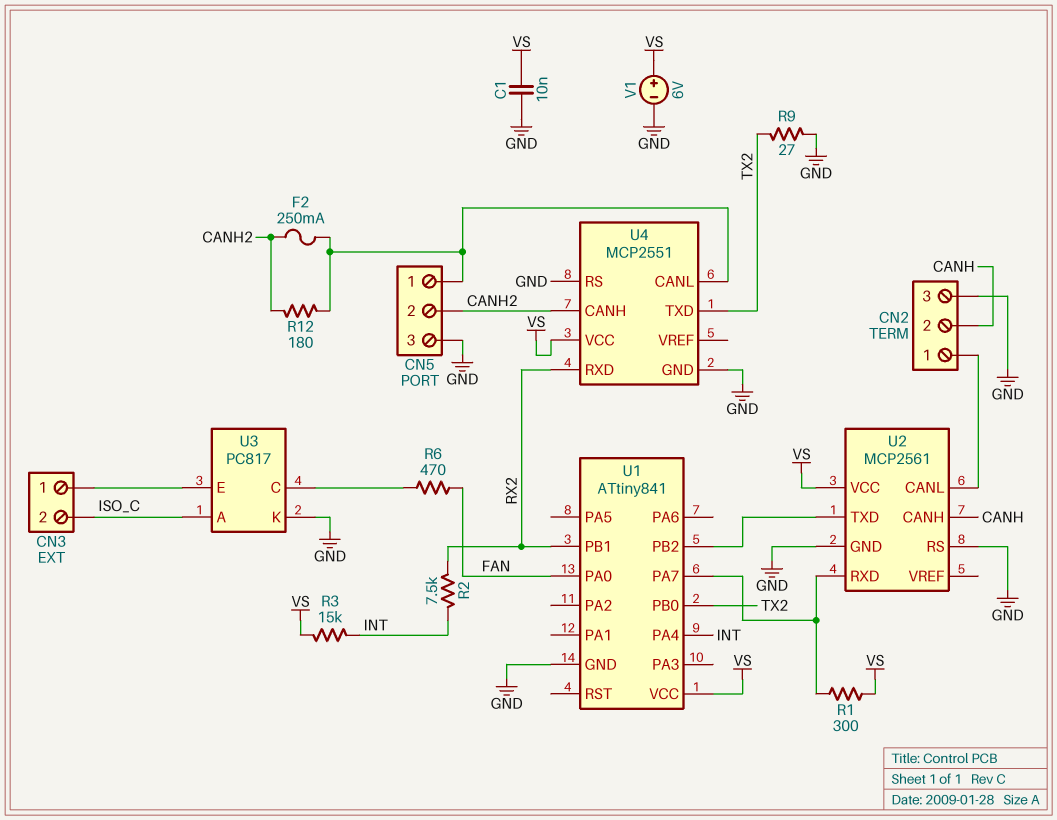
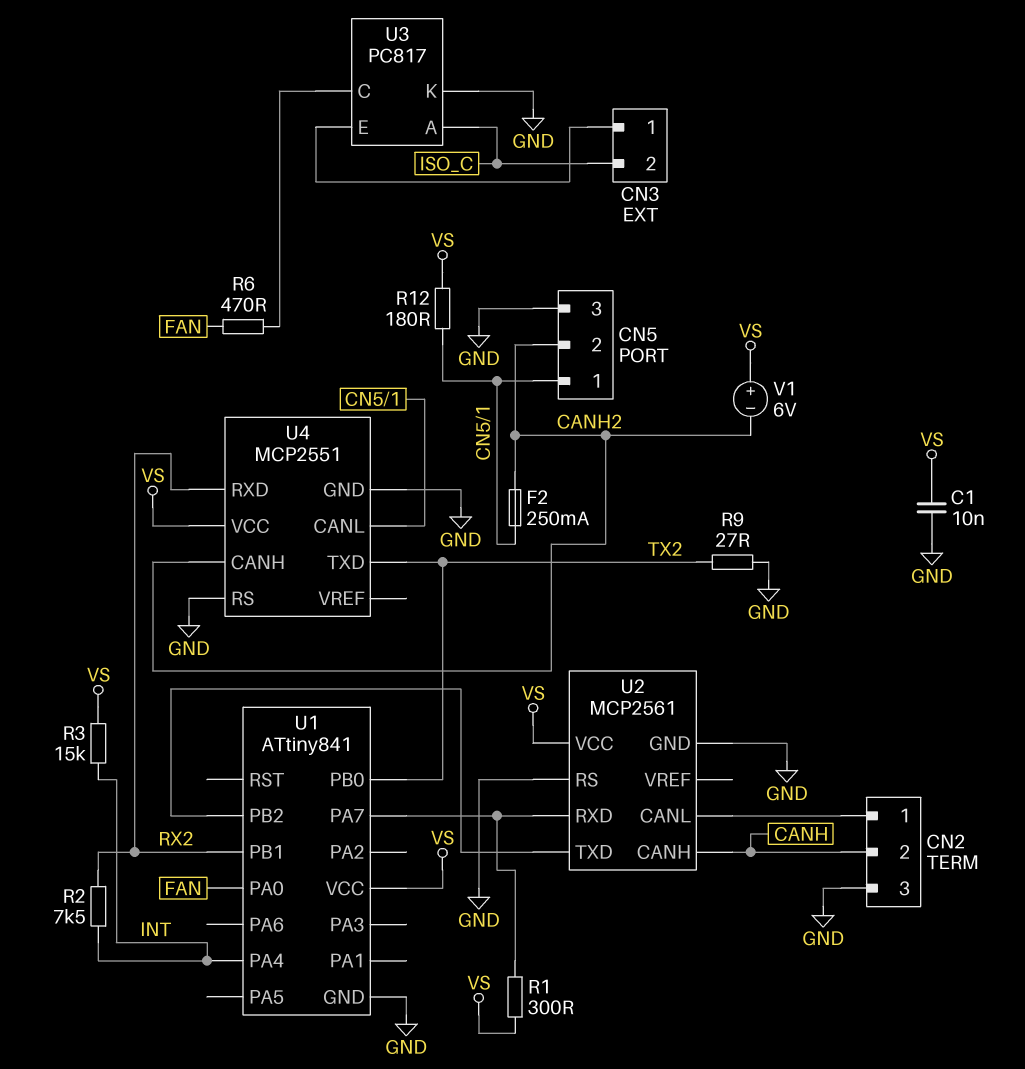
R12: 180 (CANH2, CN5/1) -> 180 (CN5/1, VS)
V1: 6V (plus VS, minus GND) -> 6V (plus VS, minus CANH2)

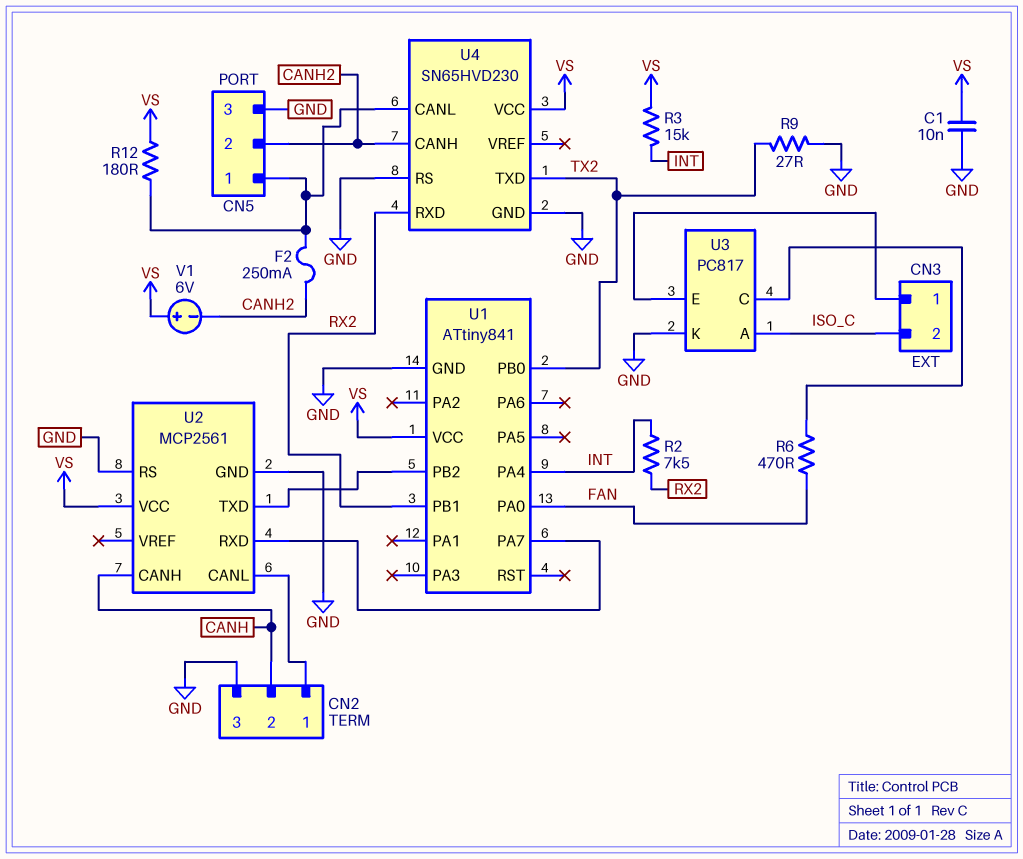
R1: 300 (U1/PA7, VS) -> none
U4: MCP2551 -> SN65HVD230

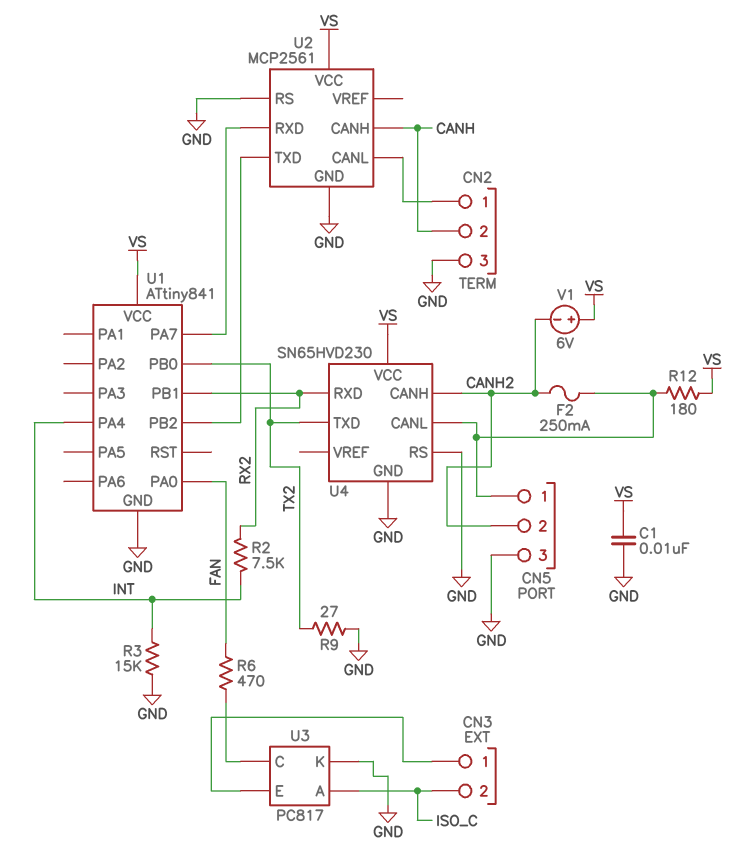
R3: 15k (INT, VS) -> 15k (GND, INT)

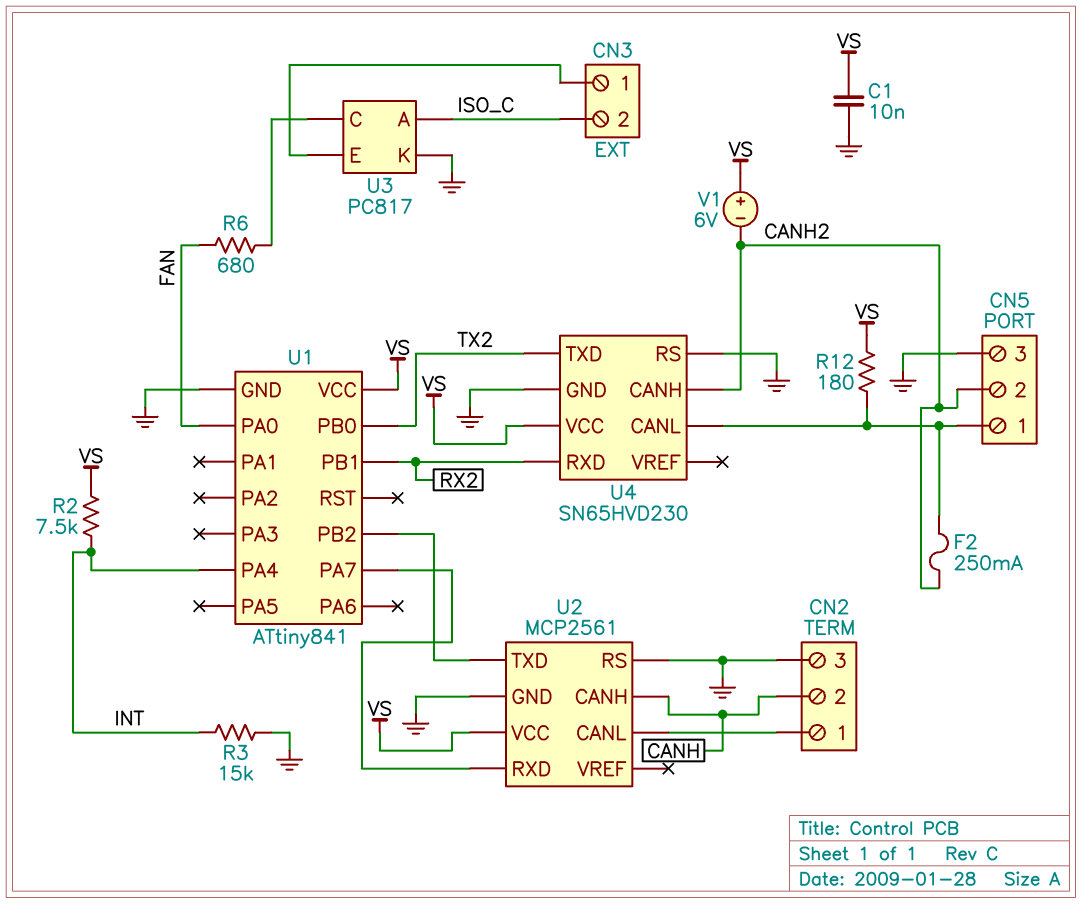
R2: 7.5k (INT, RX2) -> 7.5k (INT, VS)
R6: 470 (FAN, U3/C) -> 680 (FAN, U3/C)
R9: 27 (GND, TX2) -> none

